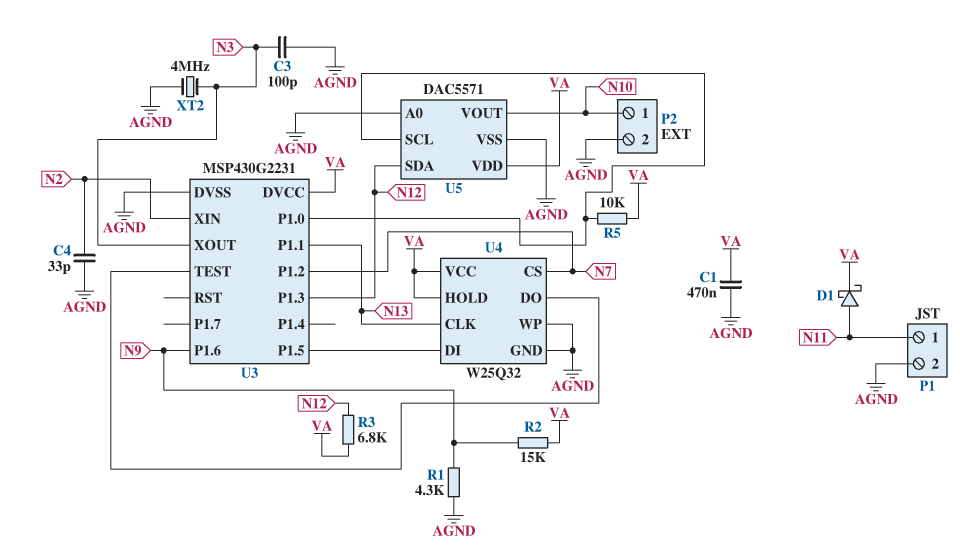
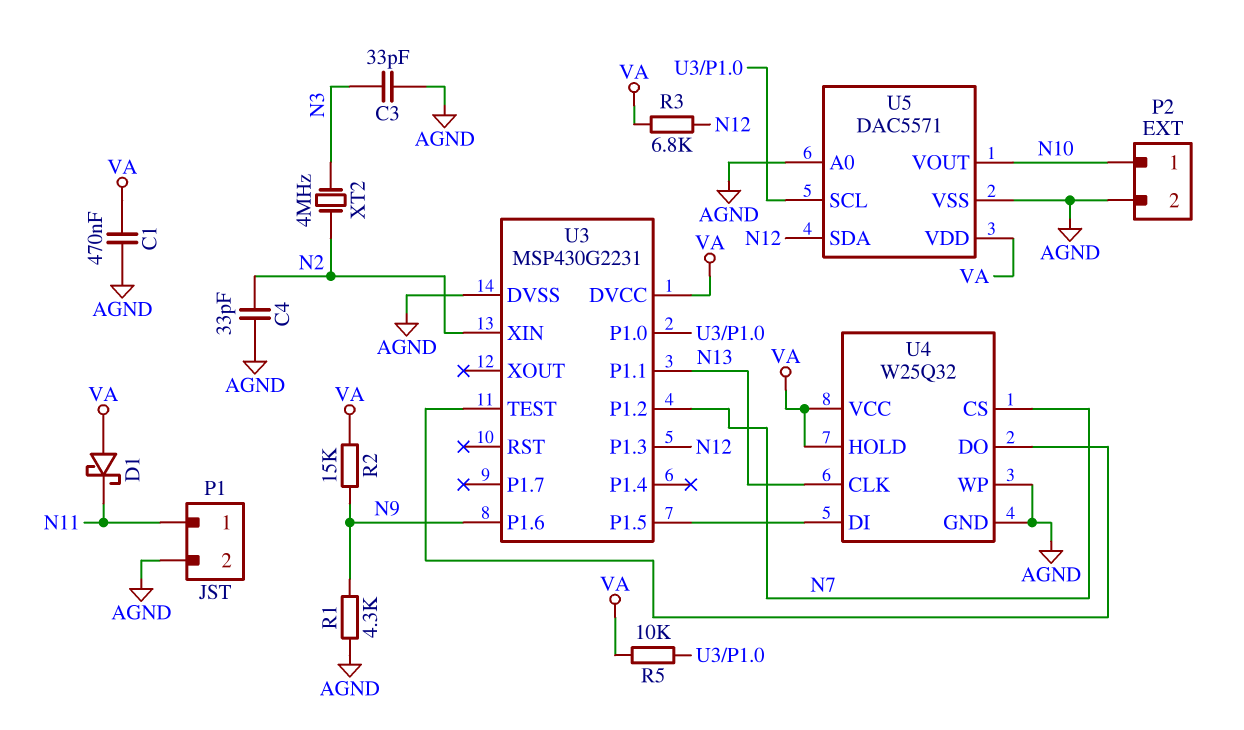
C3: 100pF (AGND, N3) -> 33pF (AGND, N3)
D1: schottky (A N11, K VA) -> schottky (A VA, K N11)
U3 pin XOUT: N3 -> none
XT2: 4MHz (AGND, N3) -> 4MHz (N2, N3)

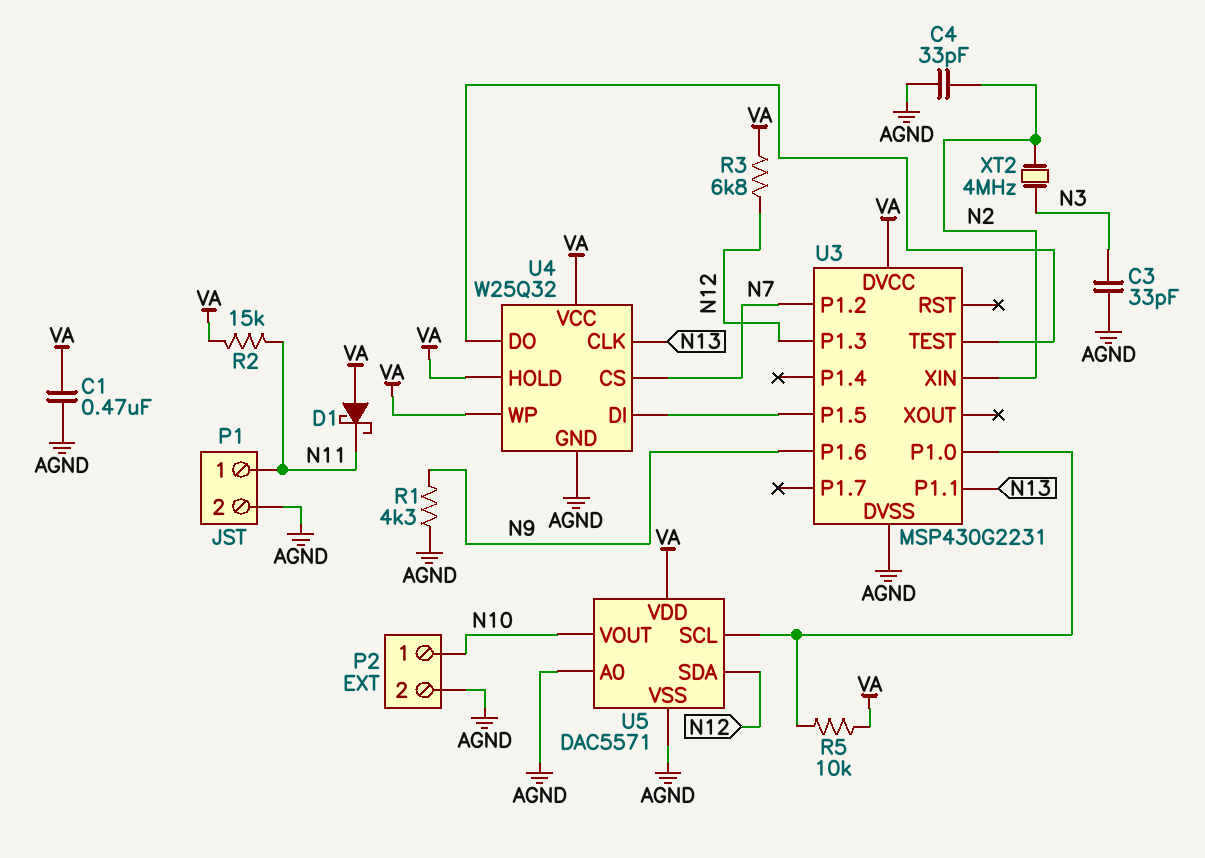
R2: 15k (N9, VA) -> 15k (N11, VA)
U4 pin WP: AGND -> VA

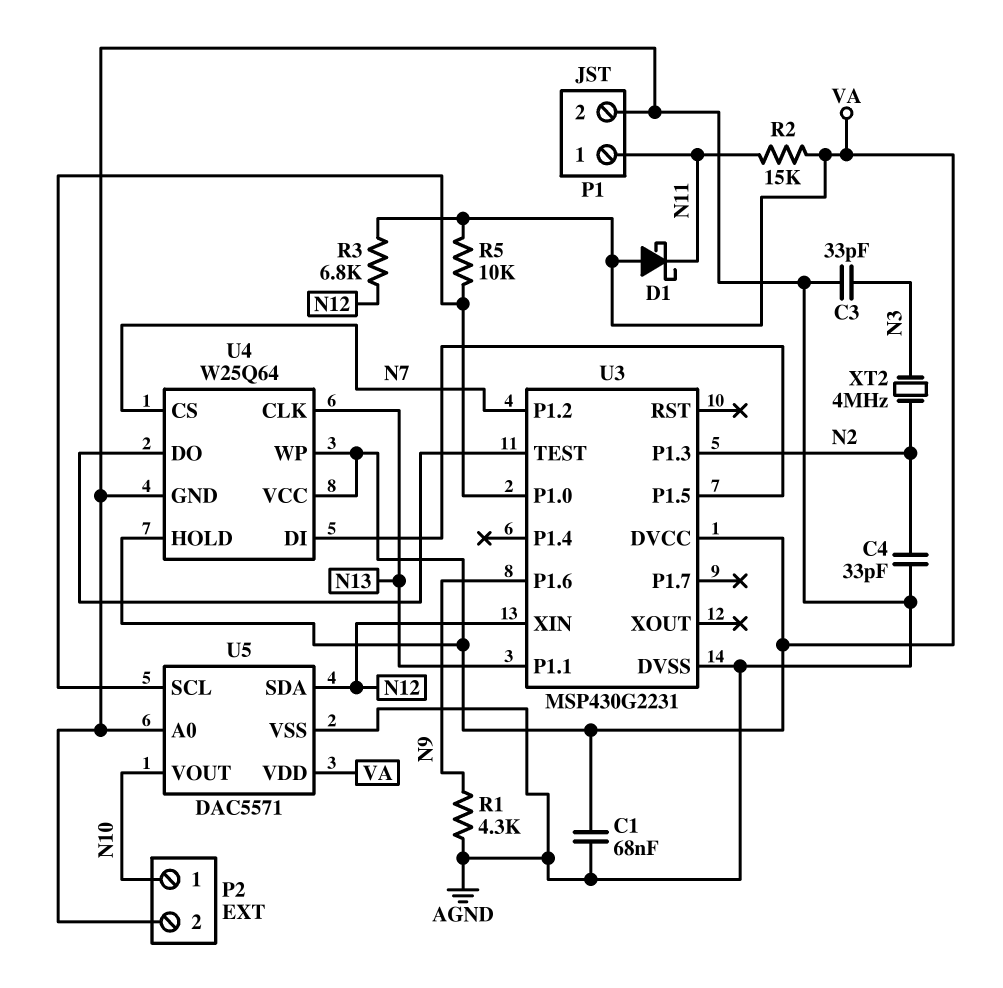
C1: 470nF (AGND, VA) -> 68nF (AGND, VA)
U3 pin P1.3: N12 -> N2
U3 pin XIN: N2 -> N12
U4: W25Q32 -> W25Q64

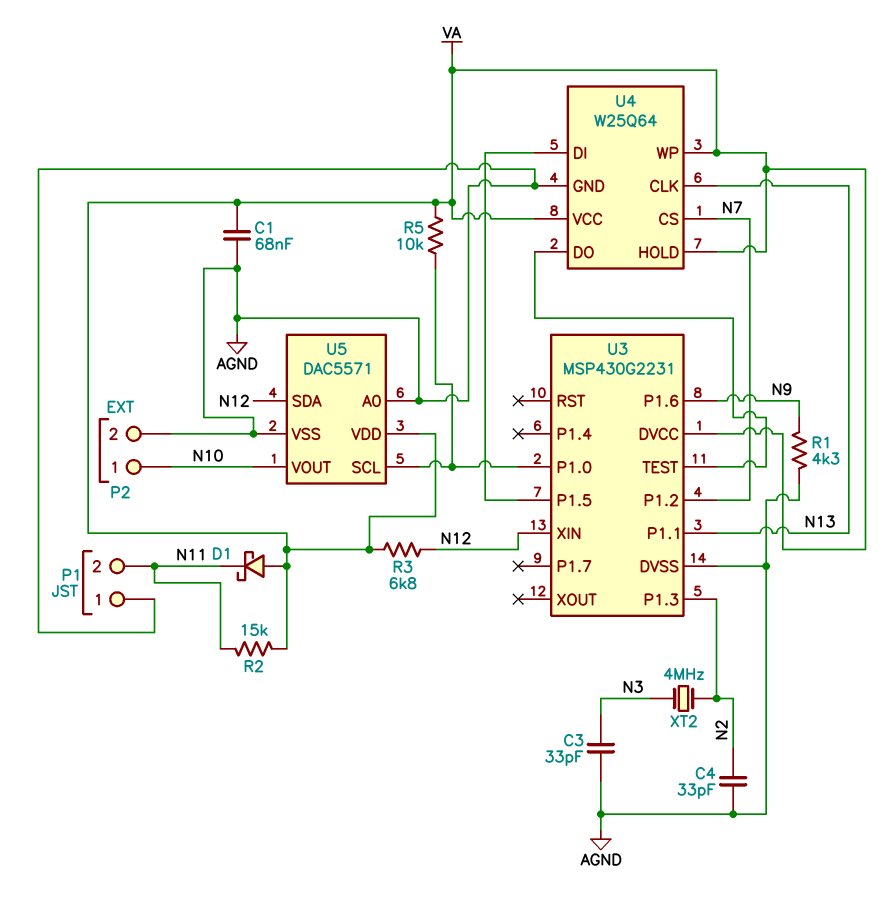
P1 pin 1: N11 -> AGND
P1 pin 2: AGND -> N11

